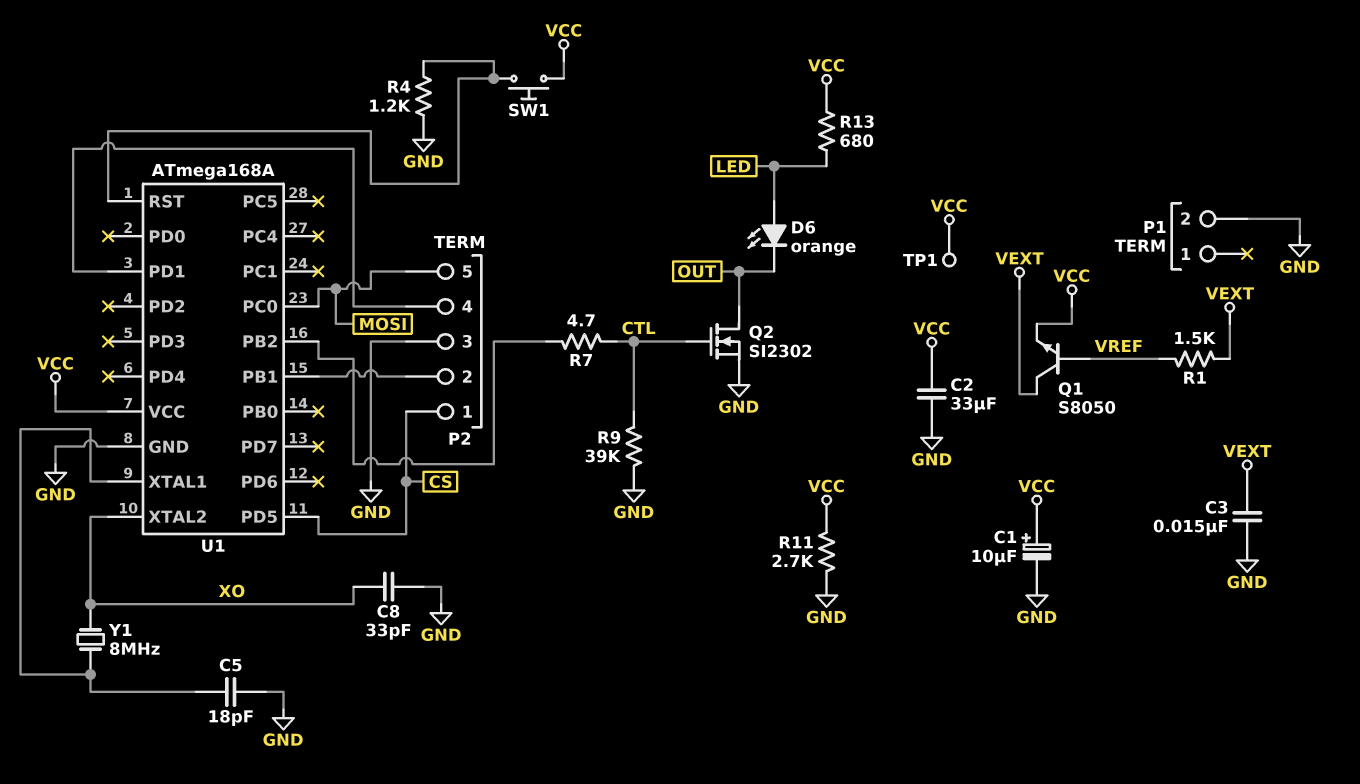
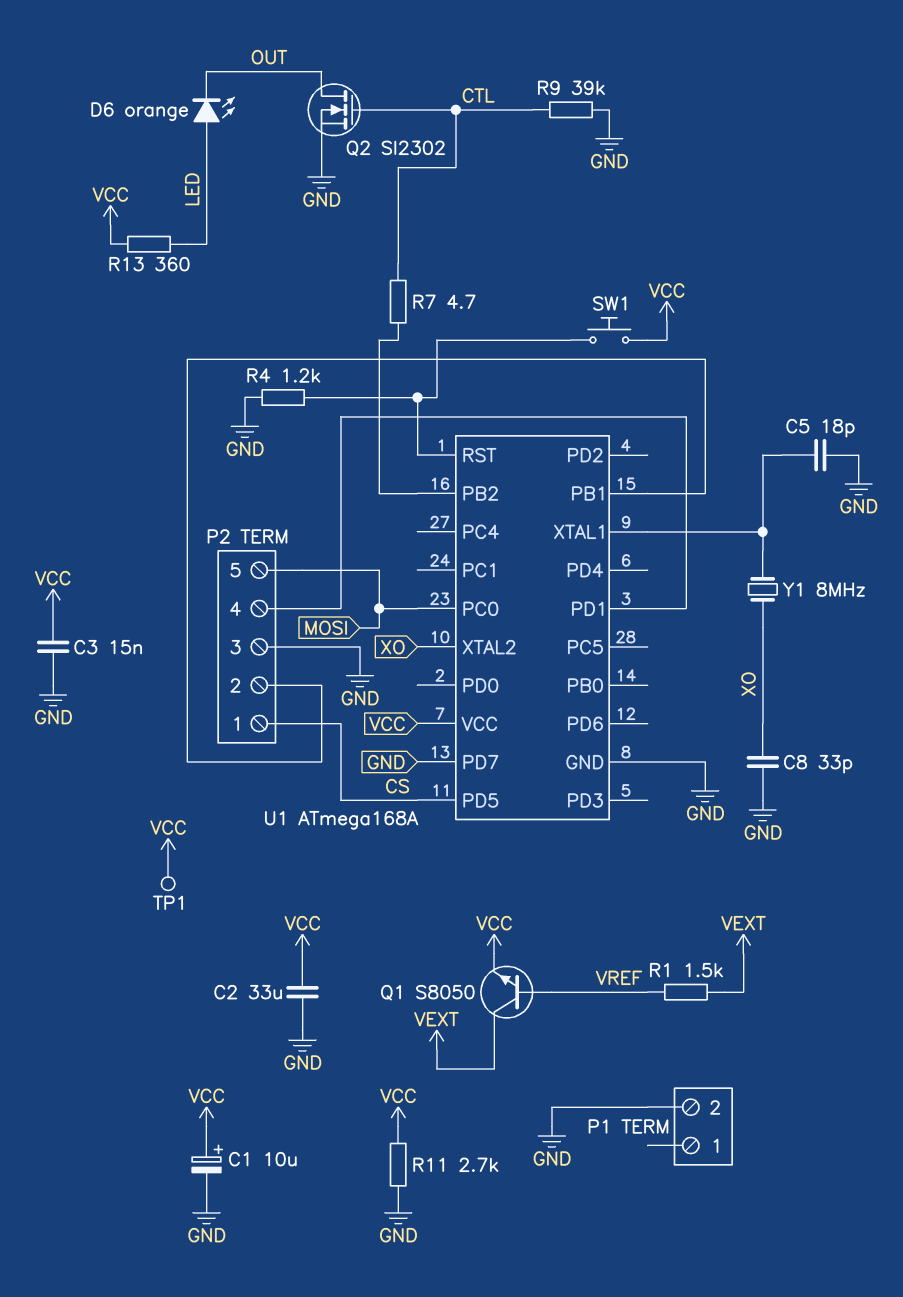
C3: 15nF (GND, VEXT) -> 15nF (GND, VCC)
R13: 680 (LED, VCC) -> 360 (LED, VCC)
U1 pin PD7: none -> GND

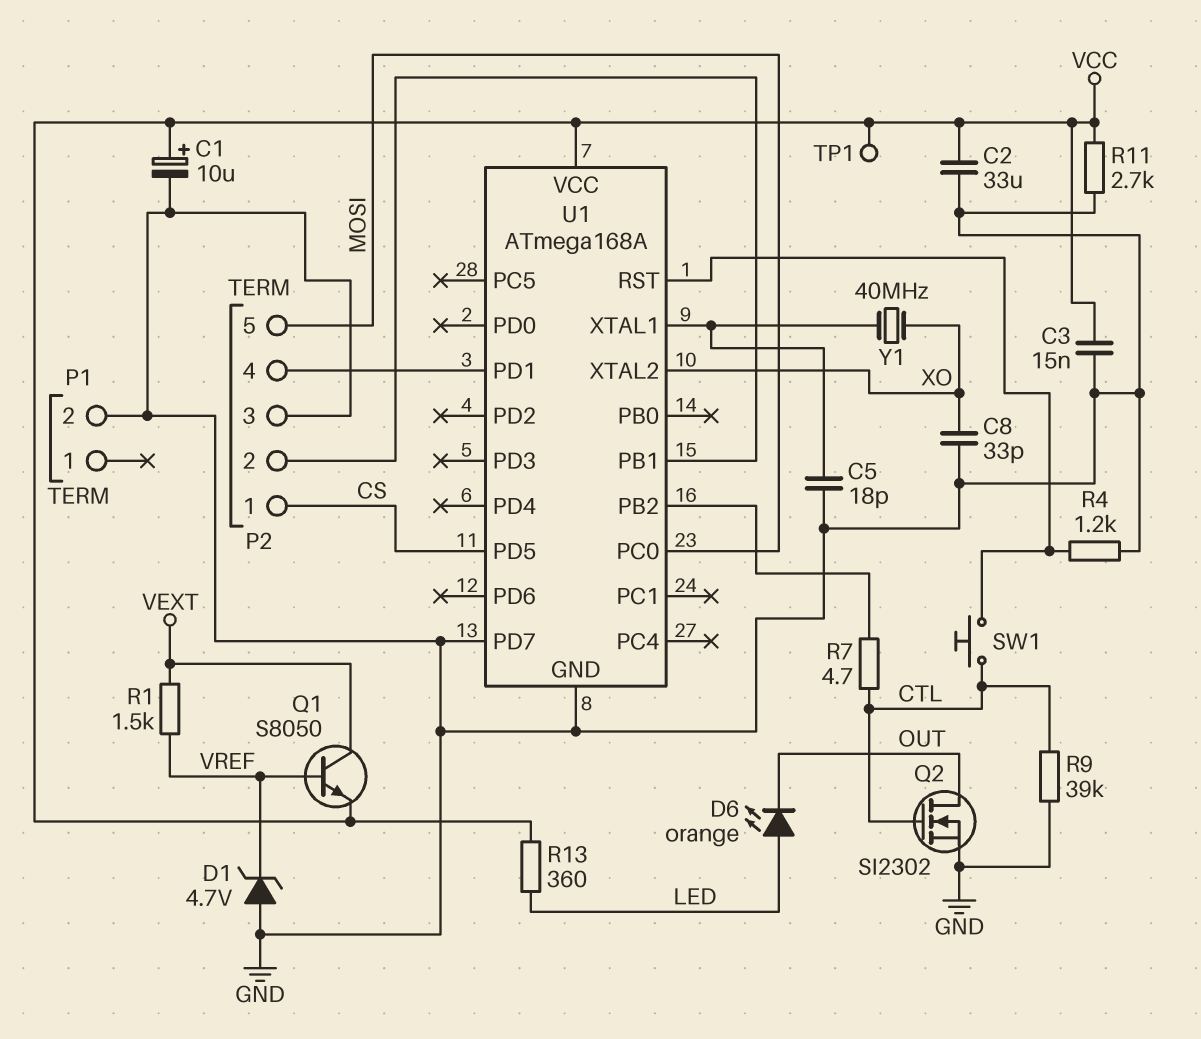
D1: none -> zener 4.7V (A GND, K VREF)
SW1: button (U1/RST, VCC) -> button (CTL, U1/RST)
Y1: 8MHz (U1/XTAL1, XO) -> 40MHz (U1/XTAL1, XO)

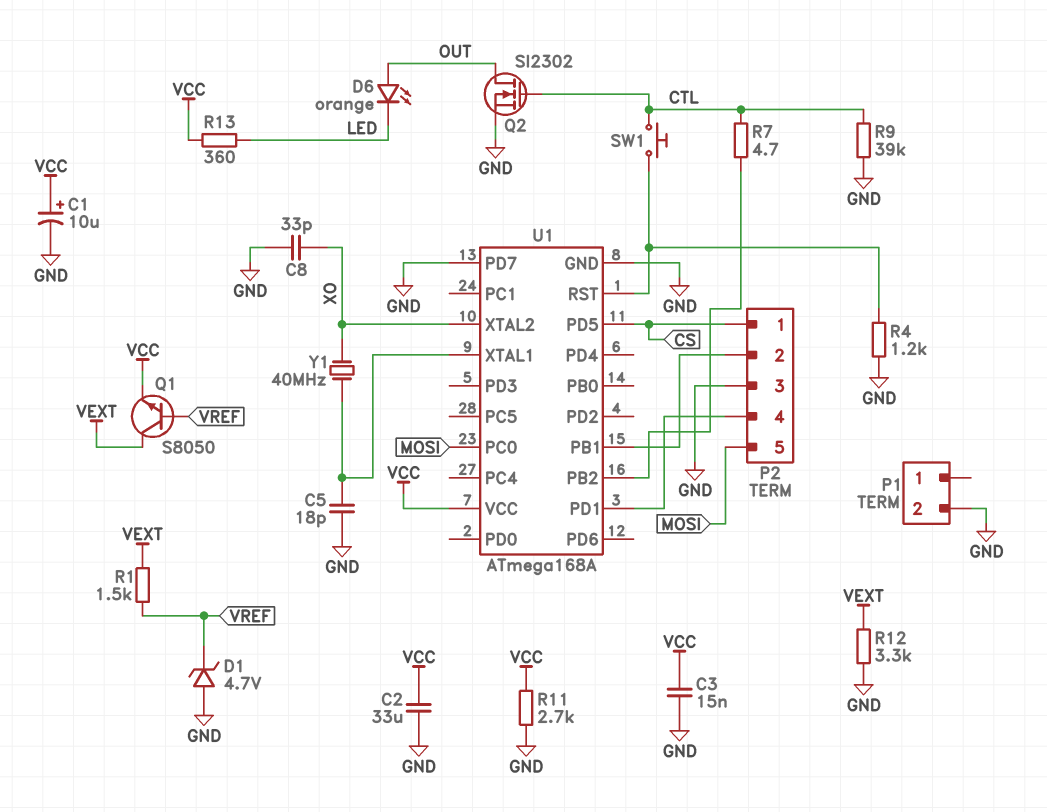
D6: LED orange (A LED, K OUT) -> LED orange (A OUT, K LED)
R12: none -> 3.3k (GND, VEXT)
TP1: test point (VCC) -> none

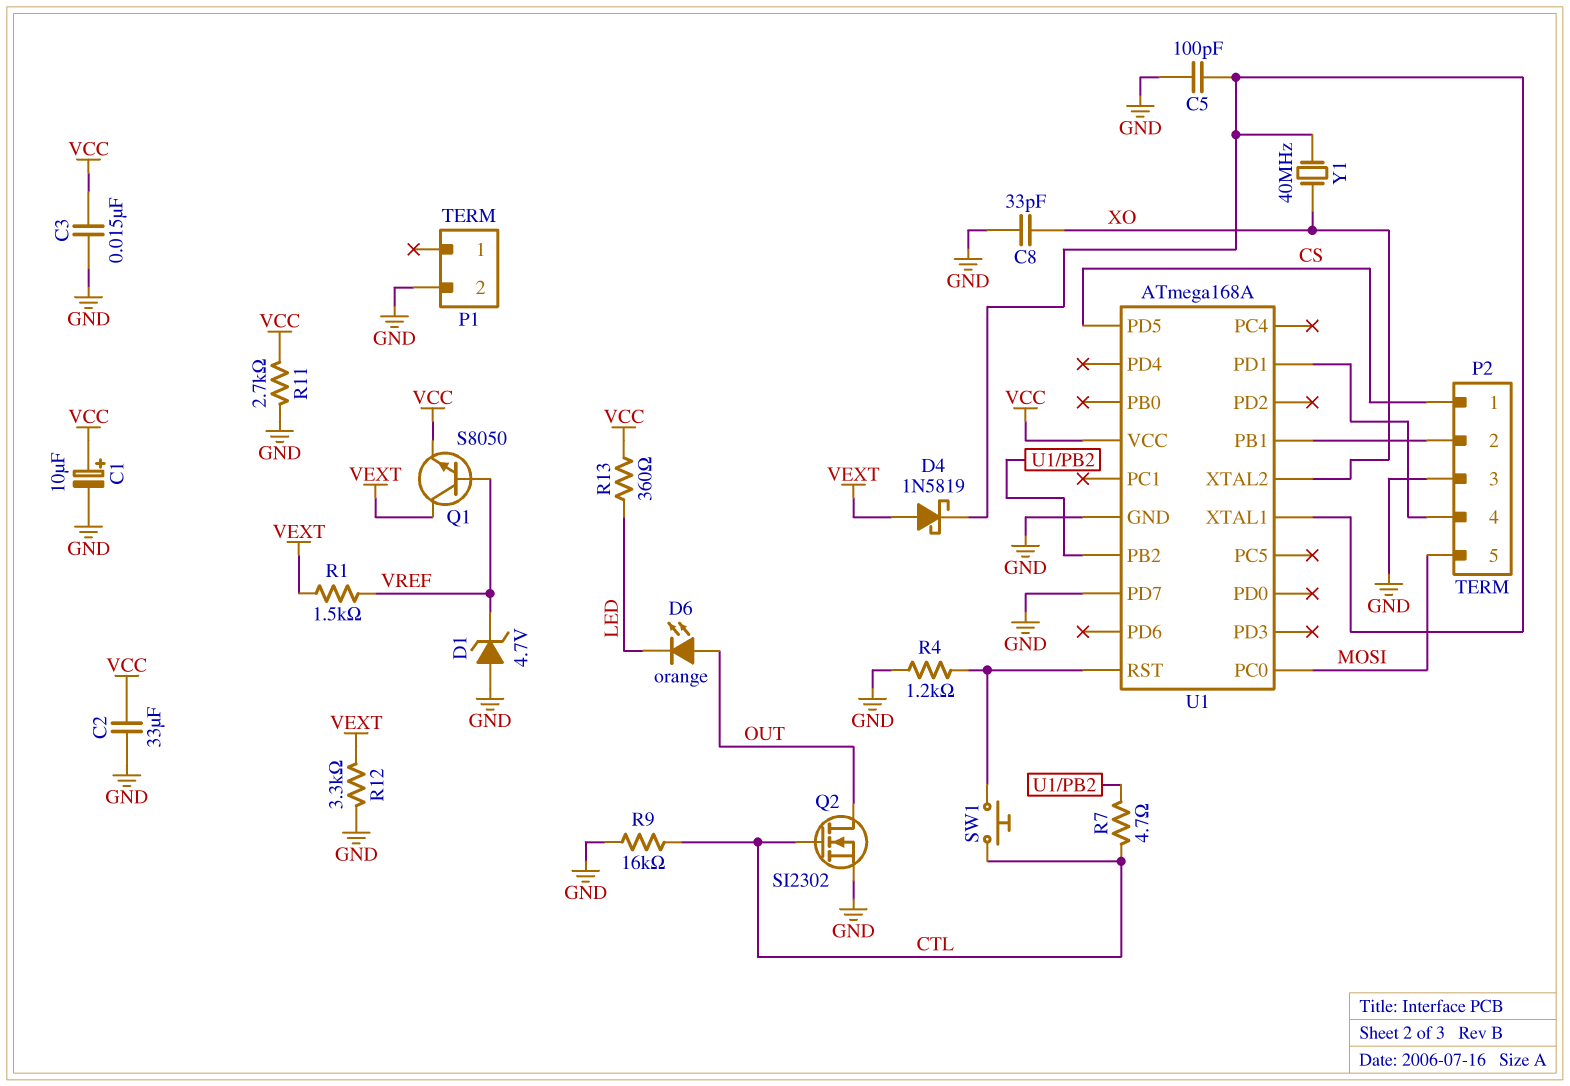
C5: 18pF (GND, U1/XTAL1) -> 100pF (GND, U1/XTAL1)
D4: none -> schottky 1N5819 (A VEXT, K U1/XTAL1)
R9: 39k (CTL, GND) -> 16k (CTL, GND)

